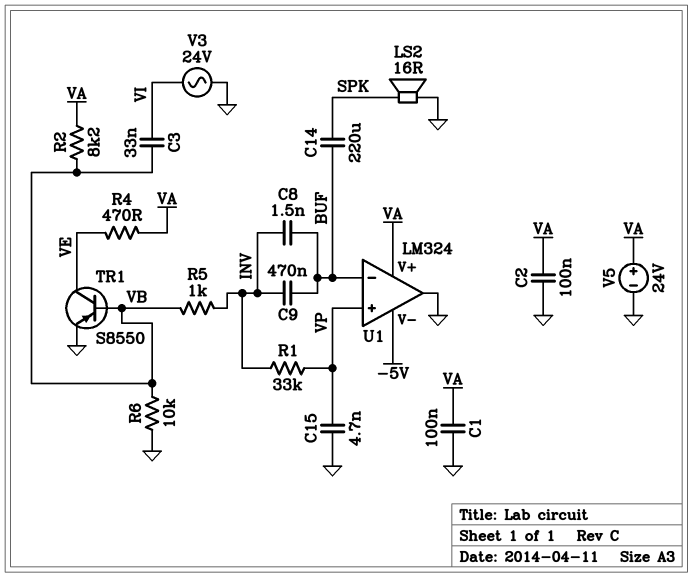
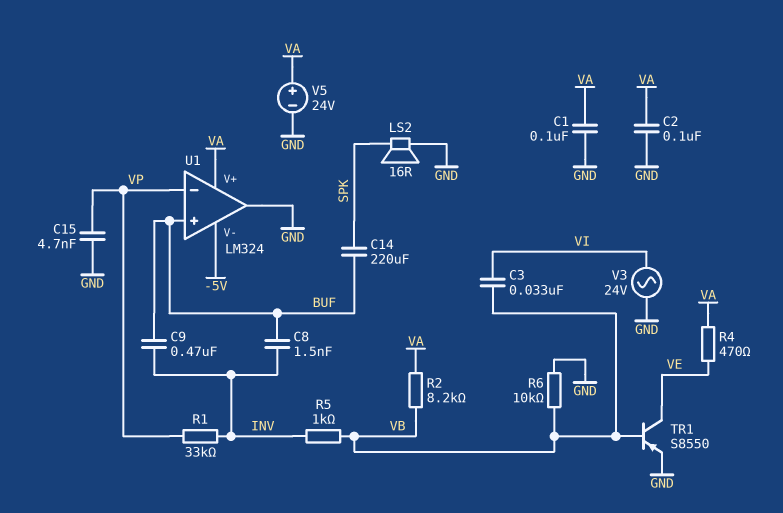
U1 pin in+: VP -> BUF
U1 pin in-: BUF -> VP

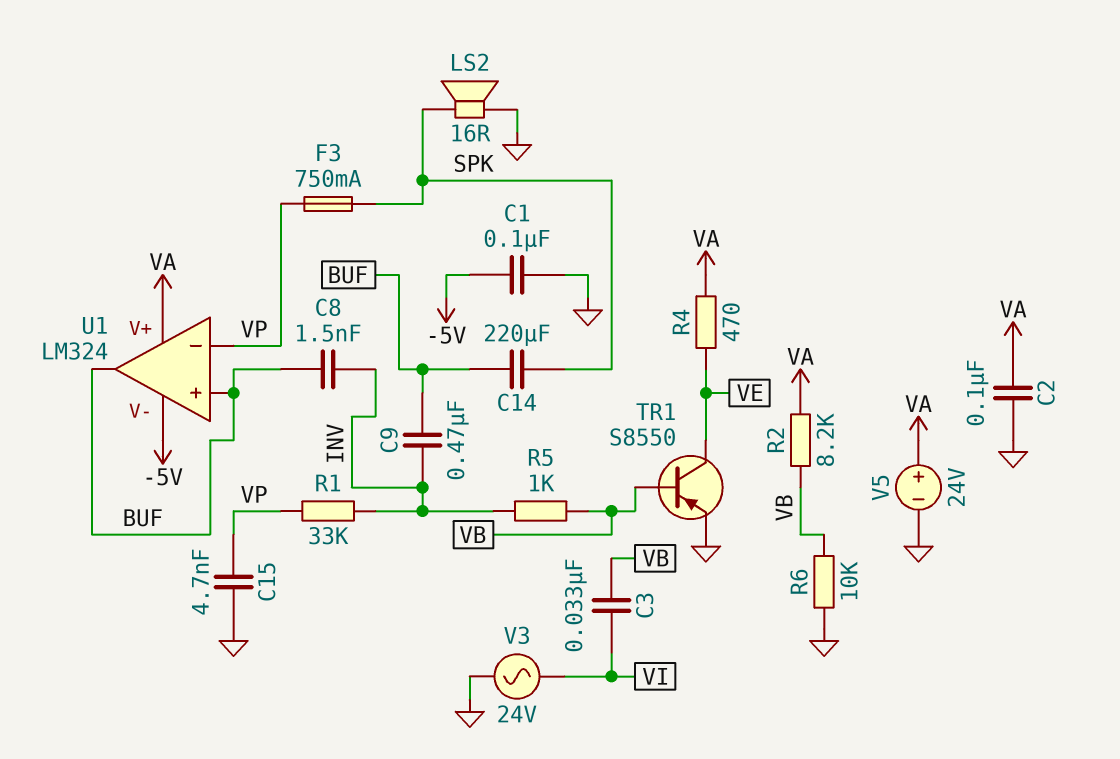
C1: 100nF (GND, VA) -> 100nF (-5V, GND)
F3: none -> 750mA (SPK, VP)
U1 pin out: GND -> BUF

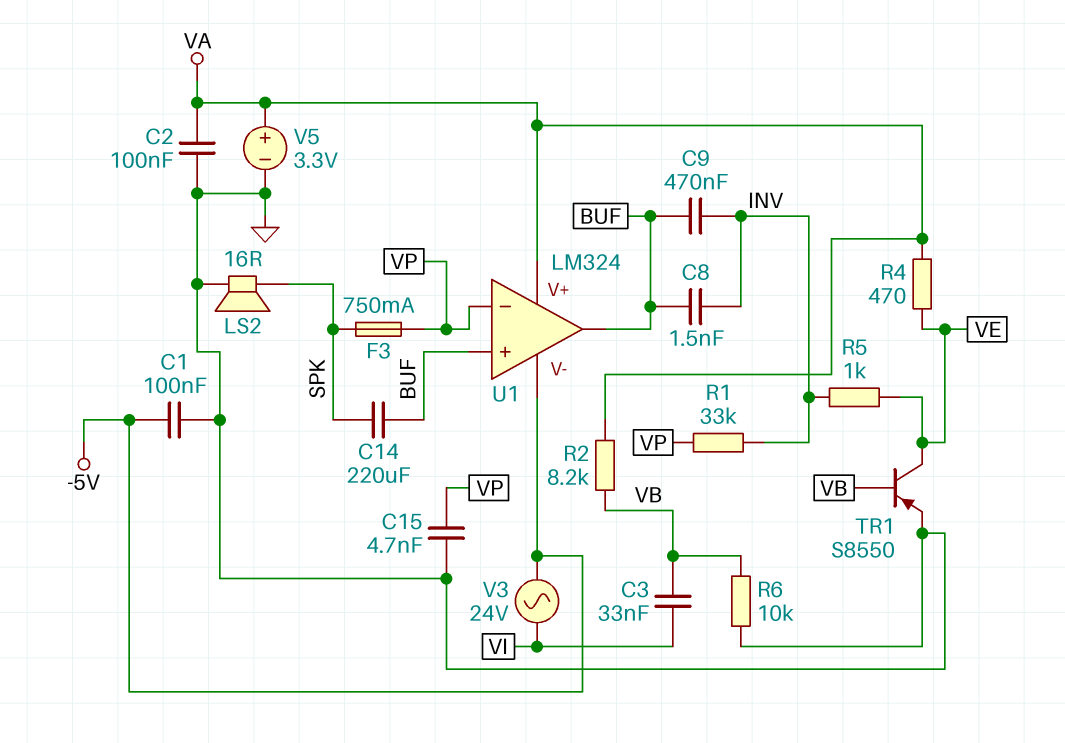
R5: 1k (INV, VB) -> 1k (INV, VE)
V3: AC 24V (GND, VI) -> AC 24V (-5V, VI)
V5: 24V (plus VA, minus GND) -> 3.3V (plus VA, minus GND)

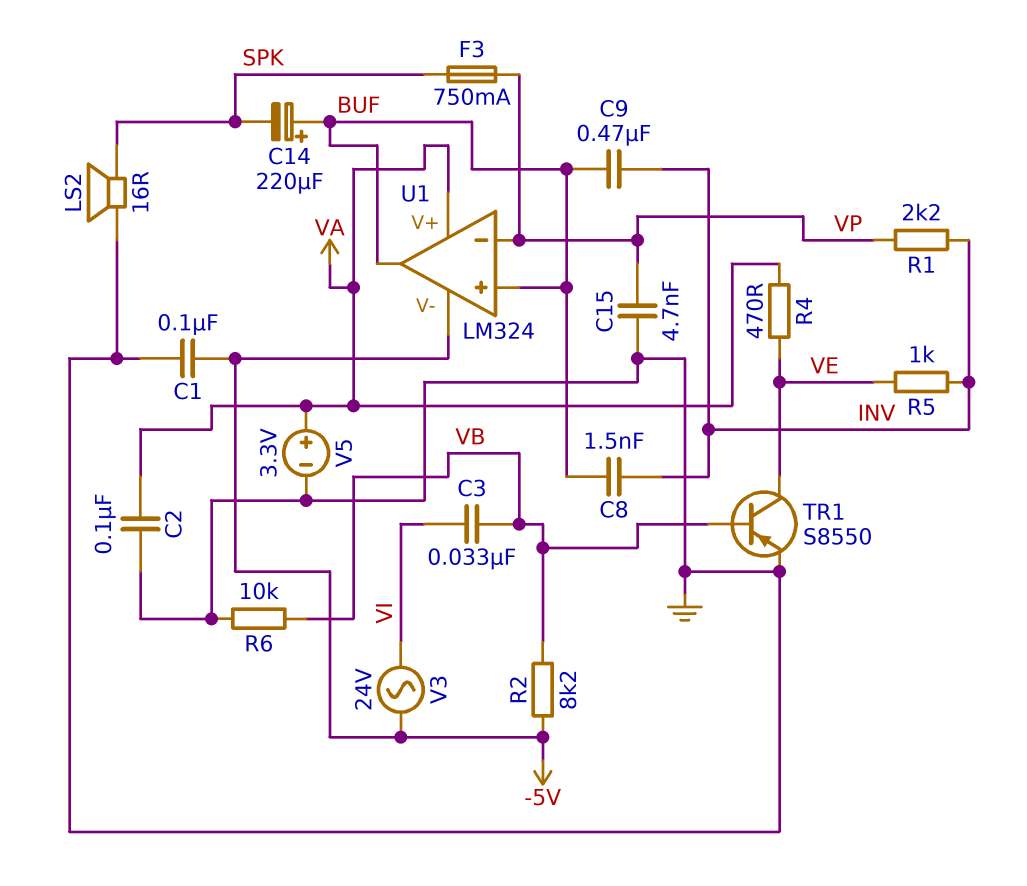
C14: 220uF (BUF, SPK) -> 220uF (plus BUF, minus SPK)
R1: 33k (INV, VP) -> 2.2k (INV, VP)
R2: 8.2k (VA, VB) -> 8.2k (-5V, VB)

